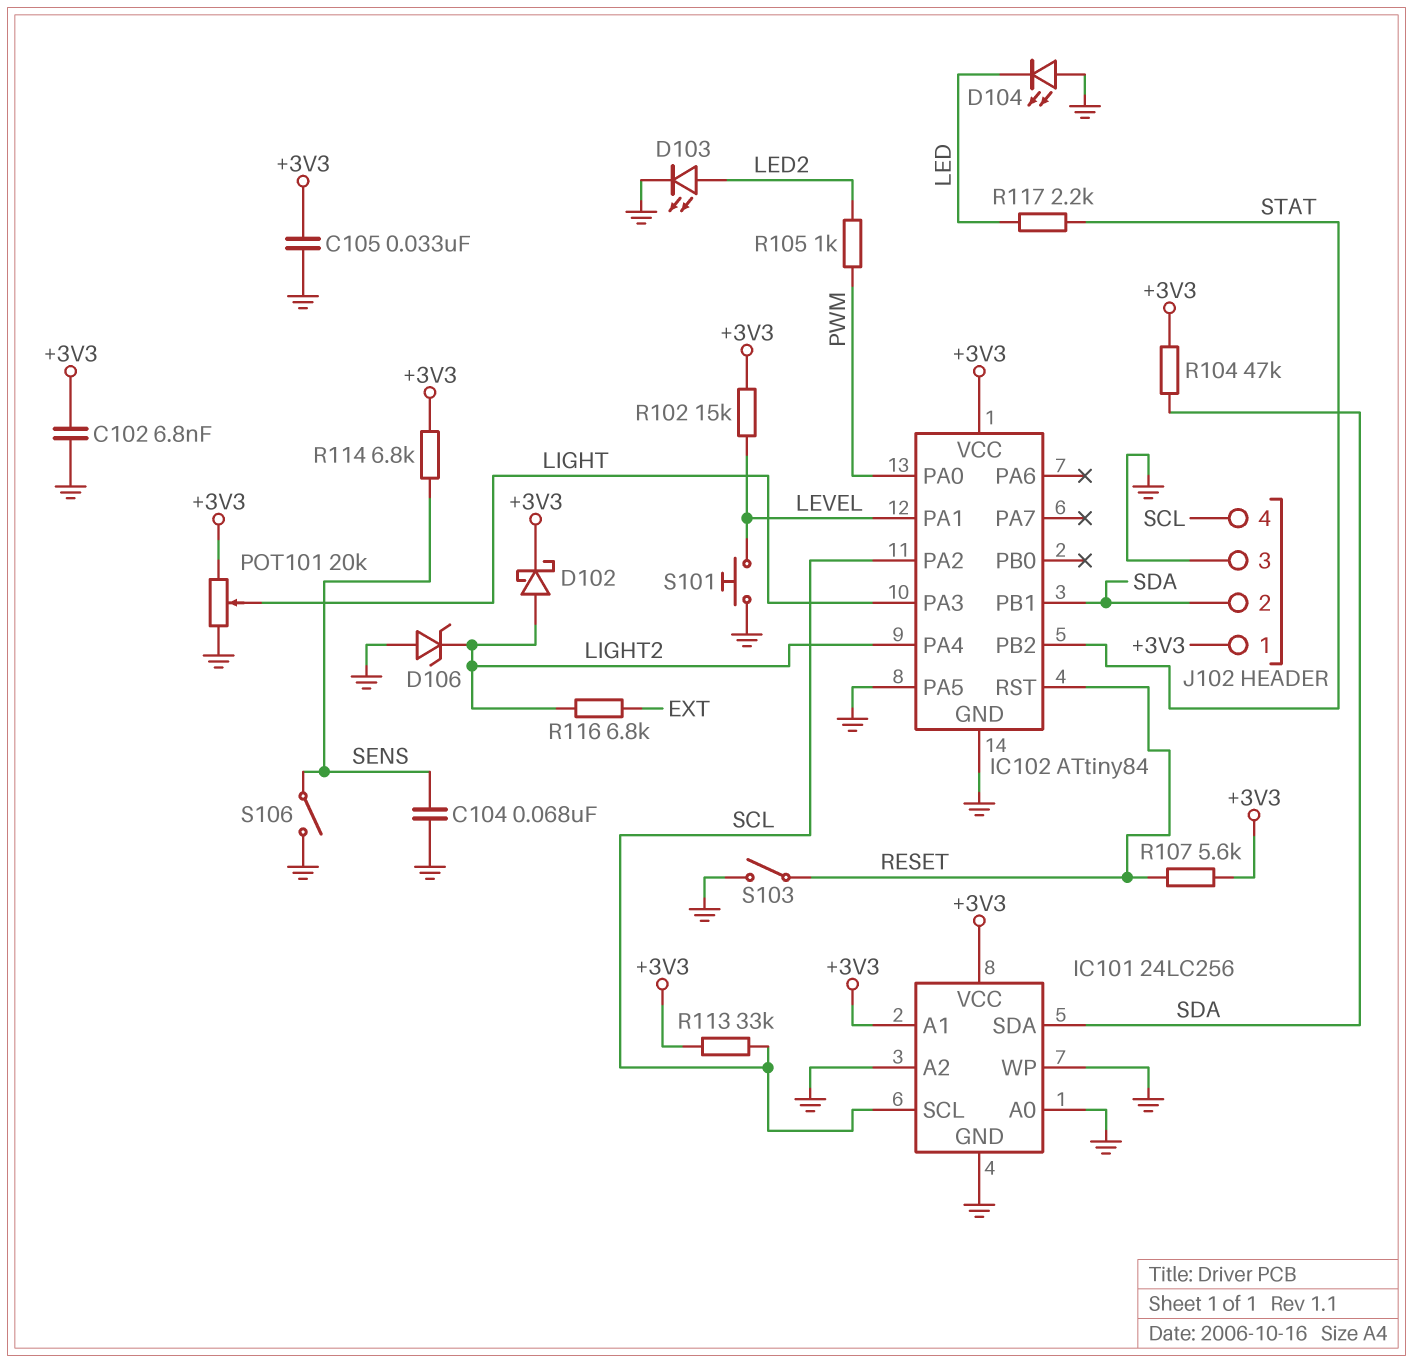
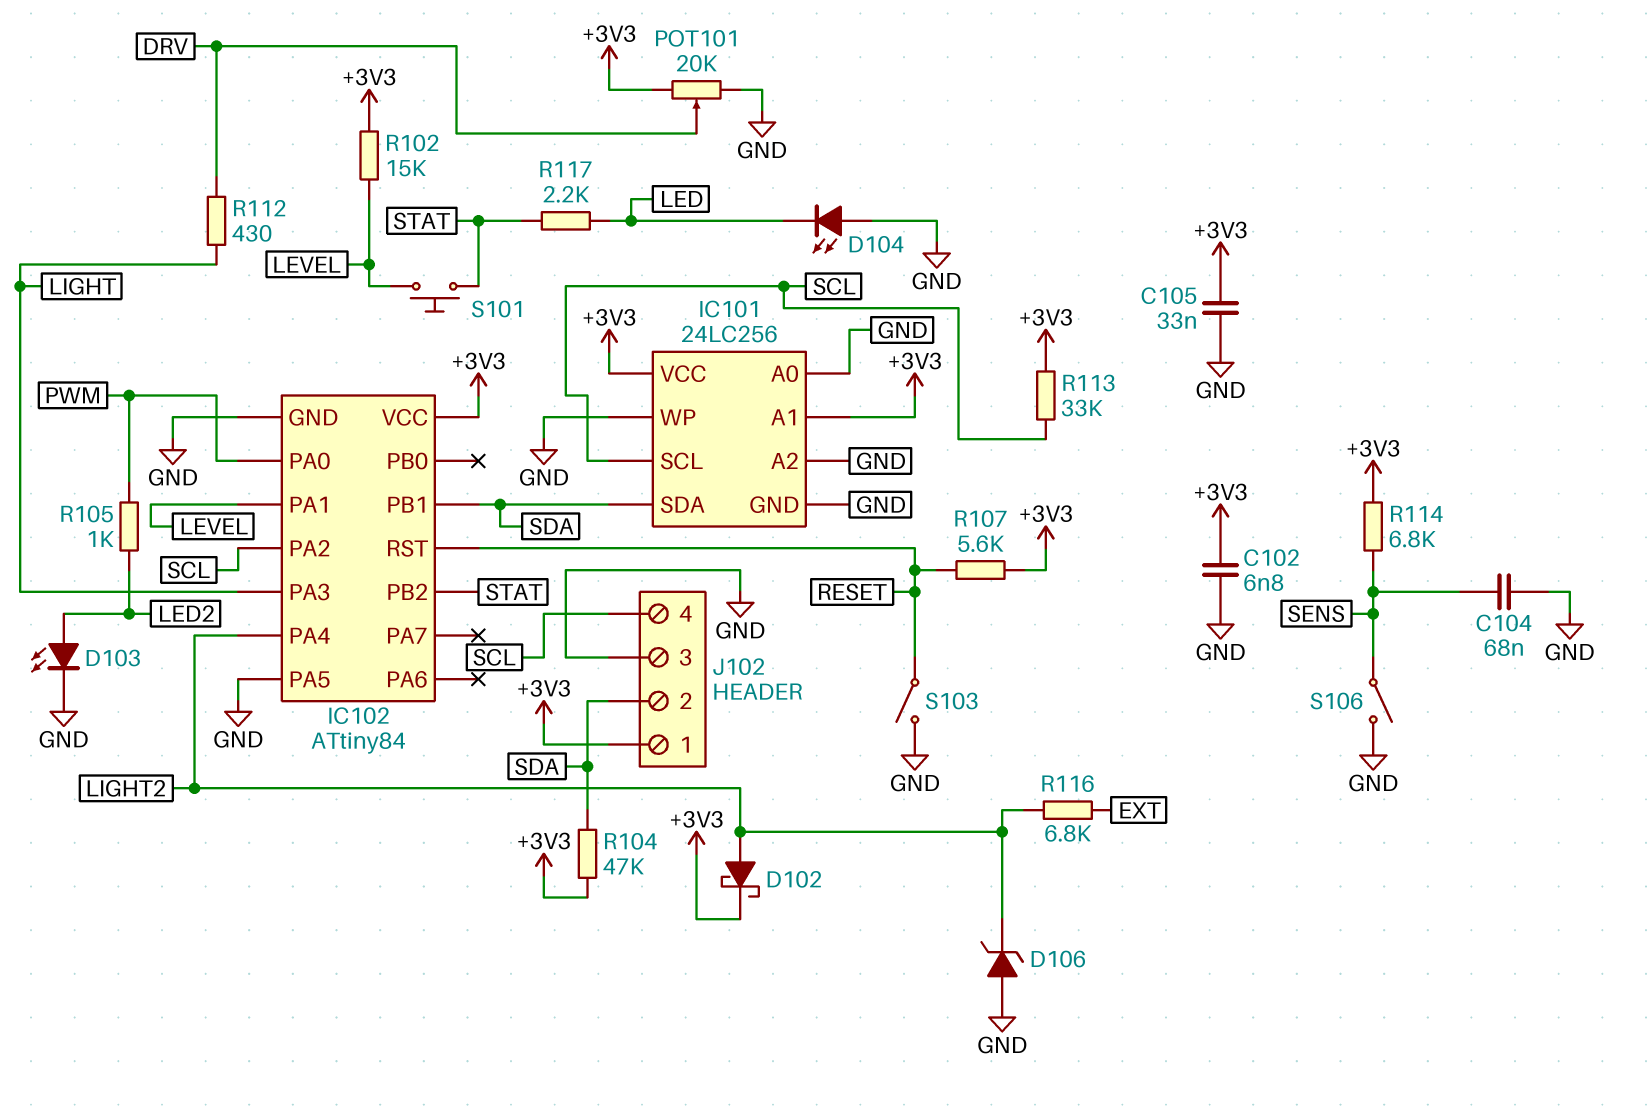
POT101: 20k (+3V3, GND, wiper LIGHT) -> 20k (+3V3, GND, wiper DRV)
R112: none -> 430 (DRV, LIGHT)
S101: button (GND, LEVEL) -> button (LEVEL, STAT)

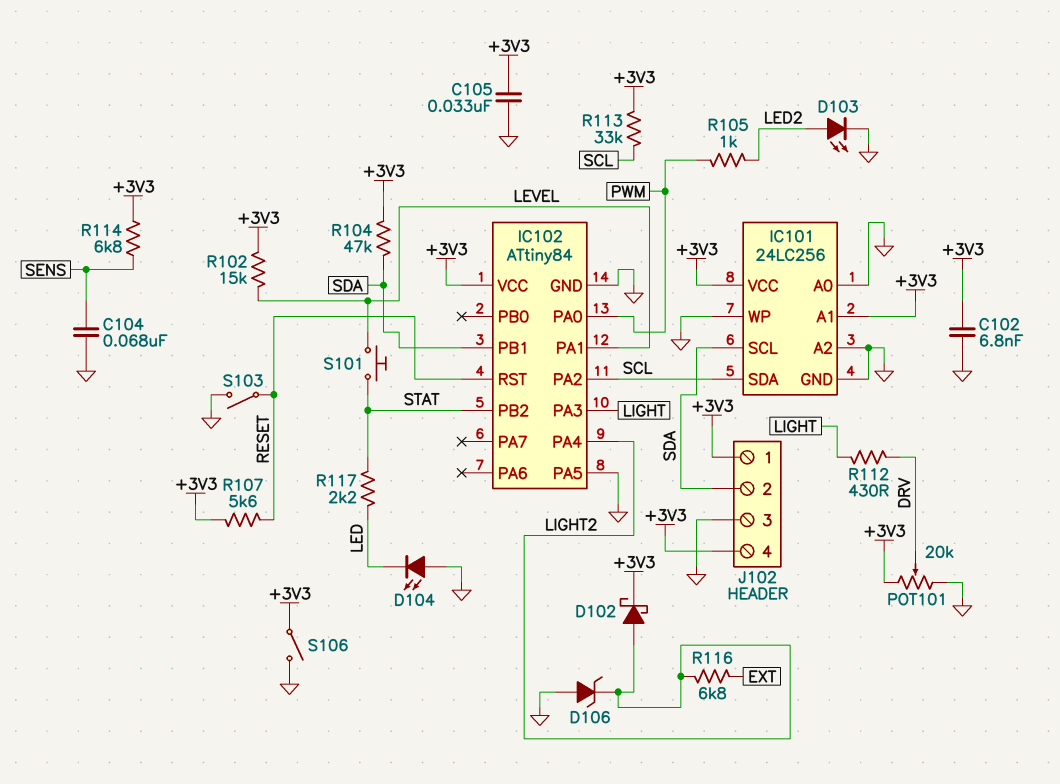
IC101 pin SCL: SCL -> SDA
IC101 pin SDA: SDA -> SCL
J102 pin 4: SCL -> +3V3
S106: switch (GND, SENS) -> switch (+3V3, GND)

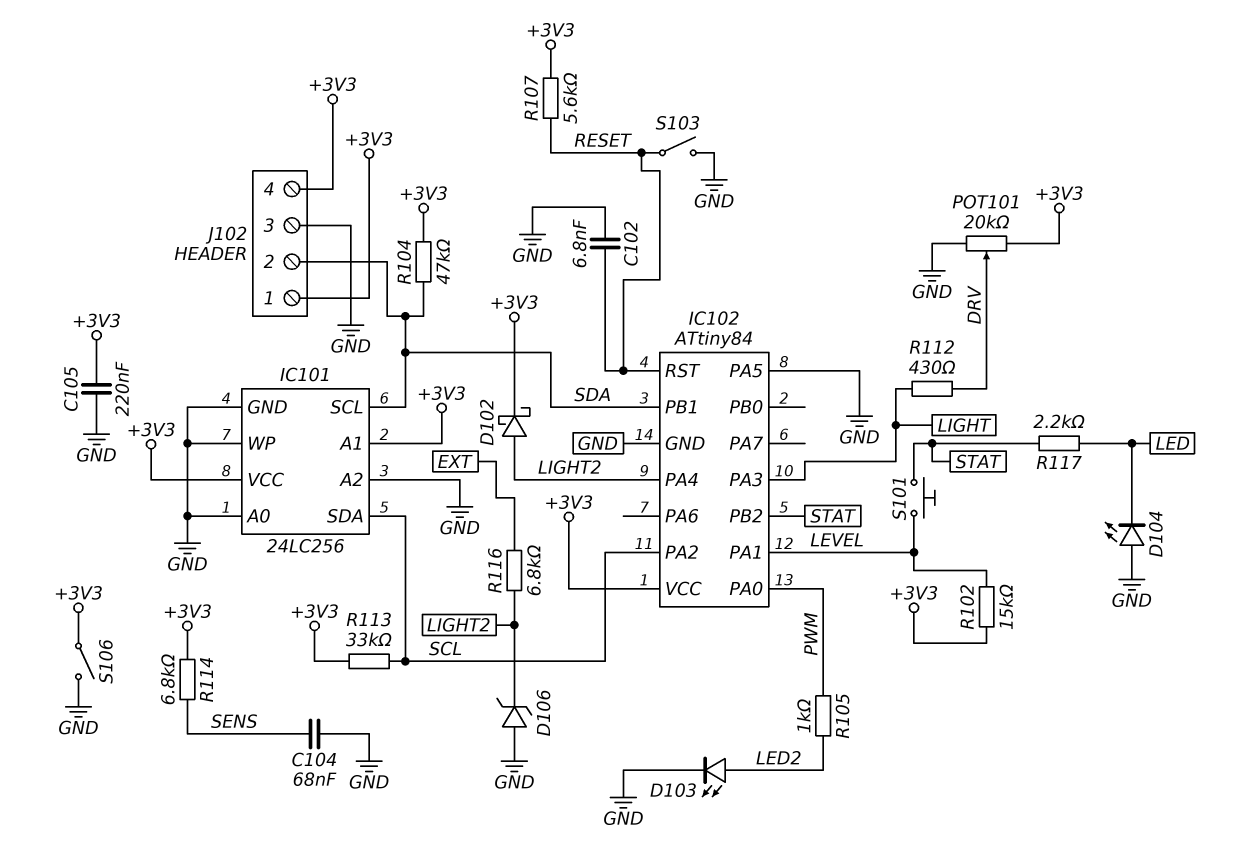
C102: 6.8nF (+3V3, GND) -> 6.8nF (GND, RESET)
C105: 33nF (+3V3, GND) -> 220nF (+3V3, GND)

